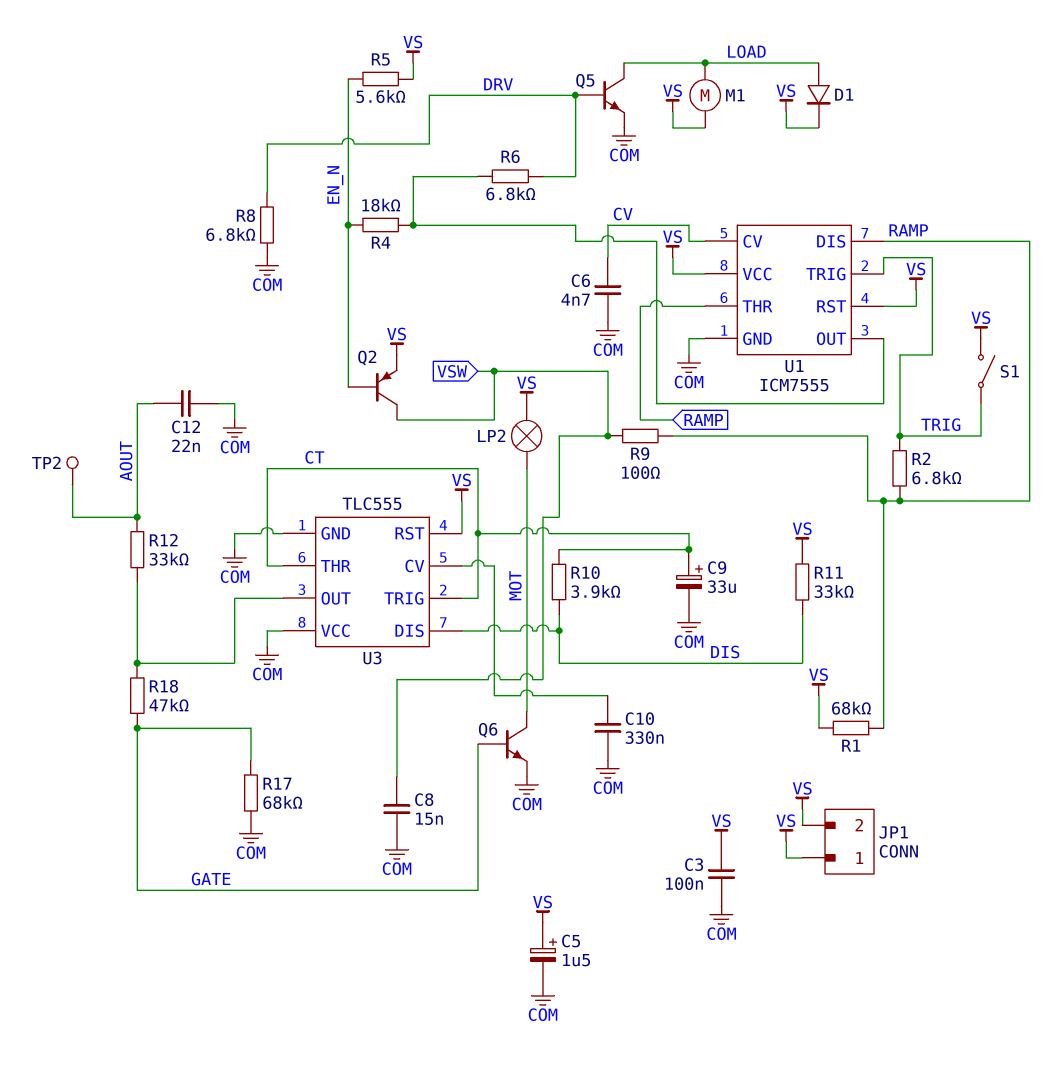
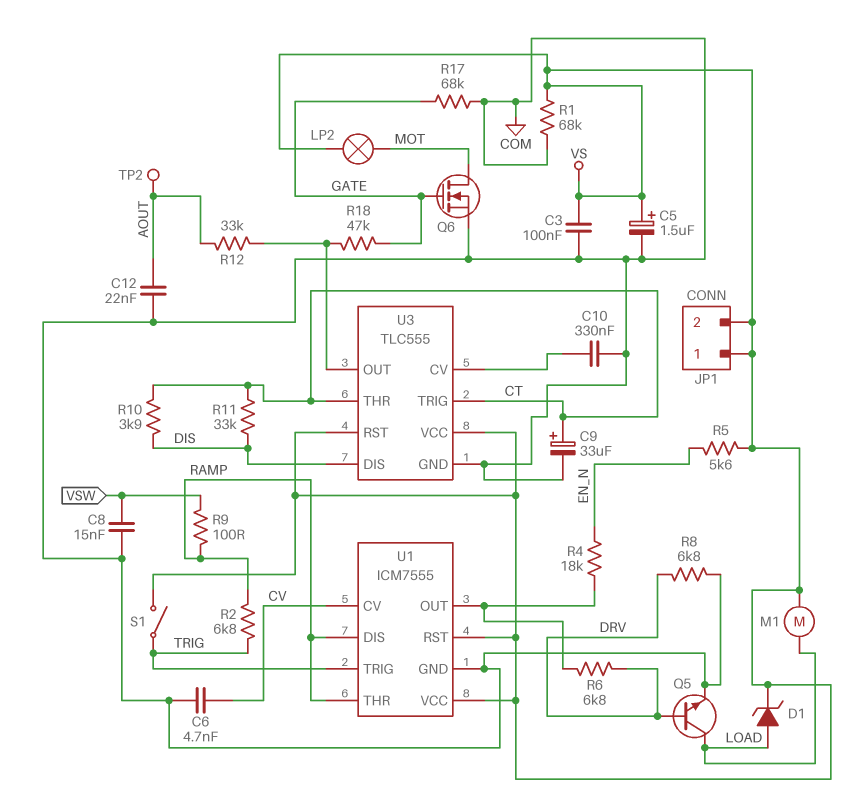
D1: diode (A LOAD, K VS) -> zener (A LOAD, K VS)
Q2: PNP (B EN_N, C VSW, E VS) -> none
Q6: NPN (B GATE, C MOT, E COM) -> NMOS (G GATE, D MOT, S COM)
R1: 68k (RAMP, VS) -> 68k (COM, VS)
R11: 33k (DIS, VS) -> 33k (CT, DIS)
U3 pin VCC: COM -> VS

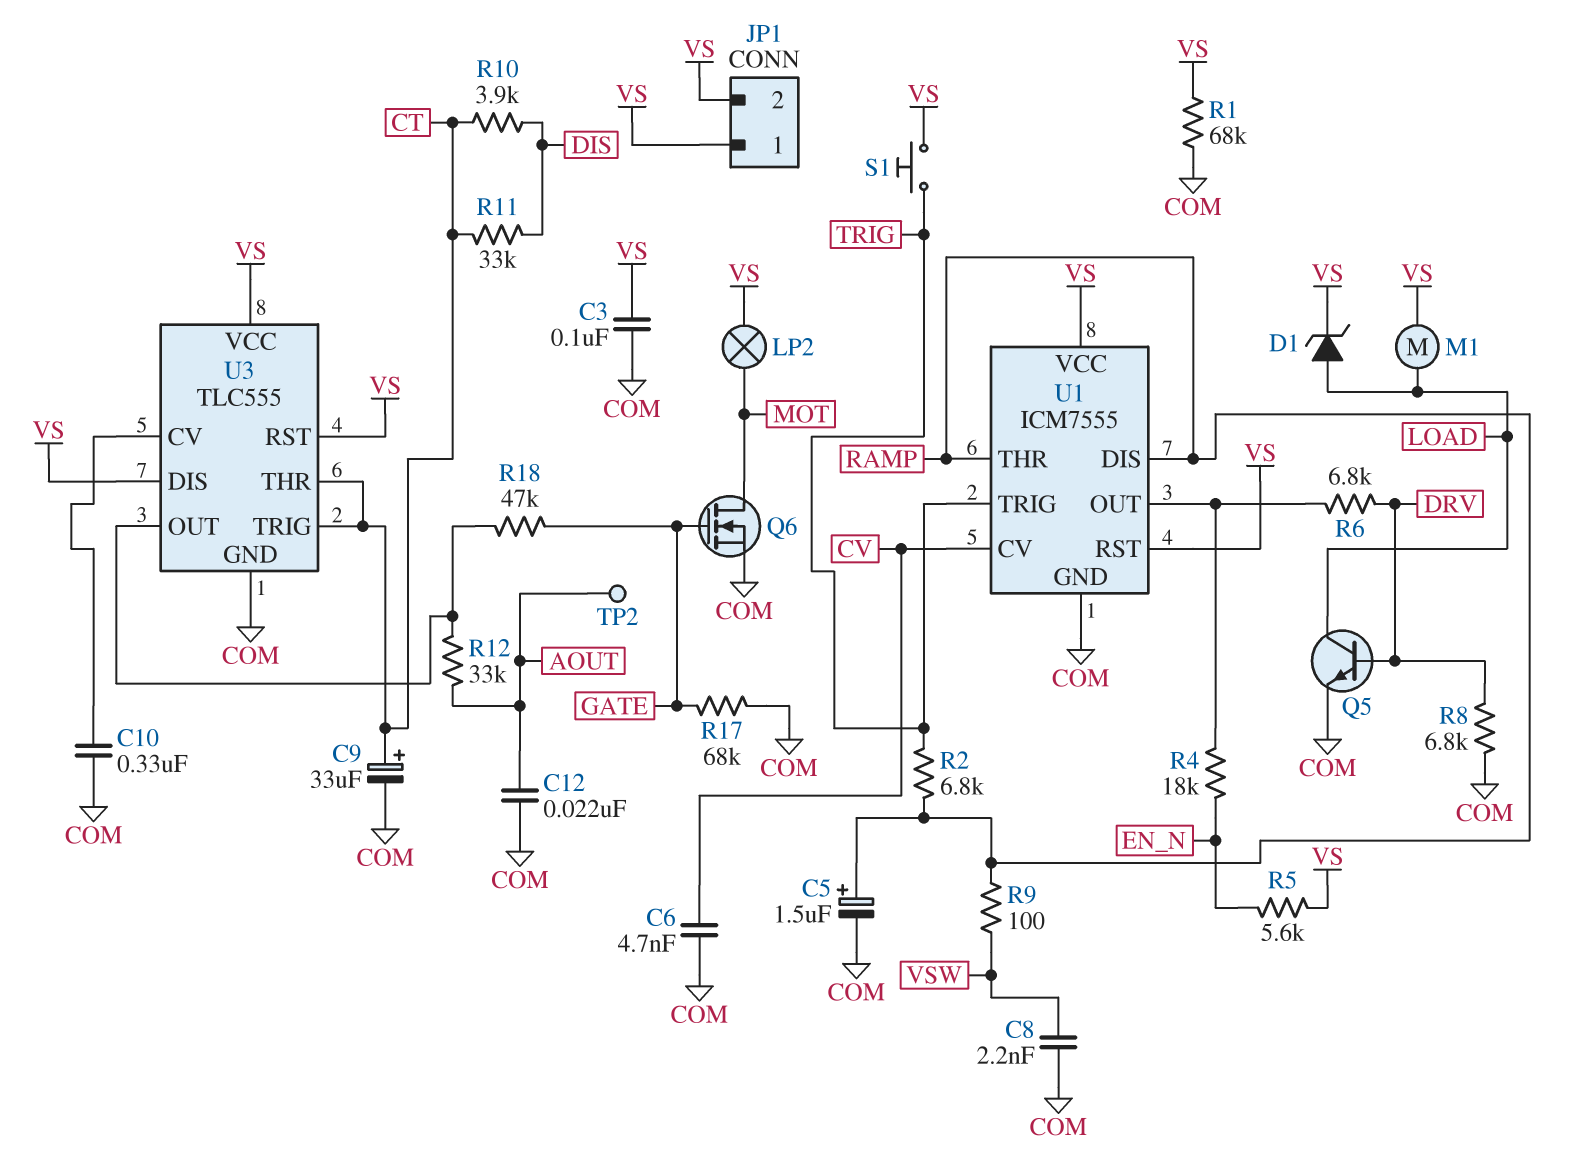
C5: 1.5uF (plus VS, minus COM) -> 1.5uF (plus RAMP, minus COM)
C8: 15nF (COM, VSW) -> 2.2nF (COM, VSW)
S1: switch (TRIG, VS) -> button (TRIG, VS)
U3 pin DIS: DIS -> VS

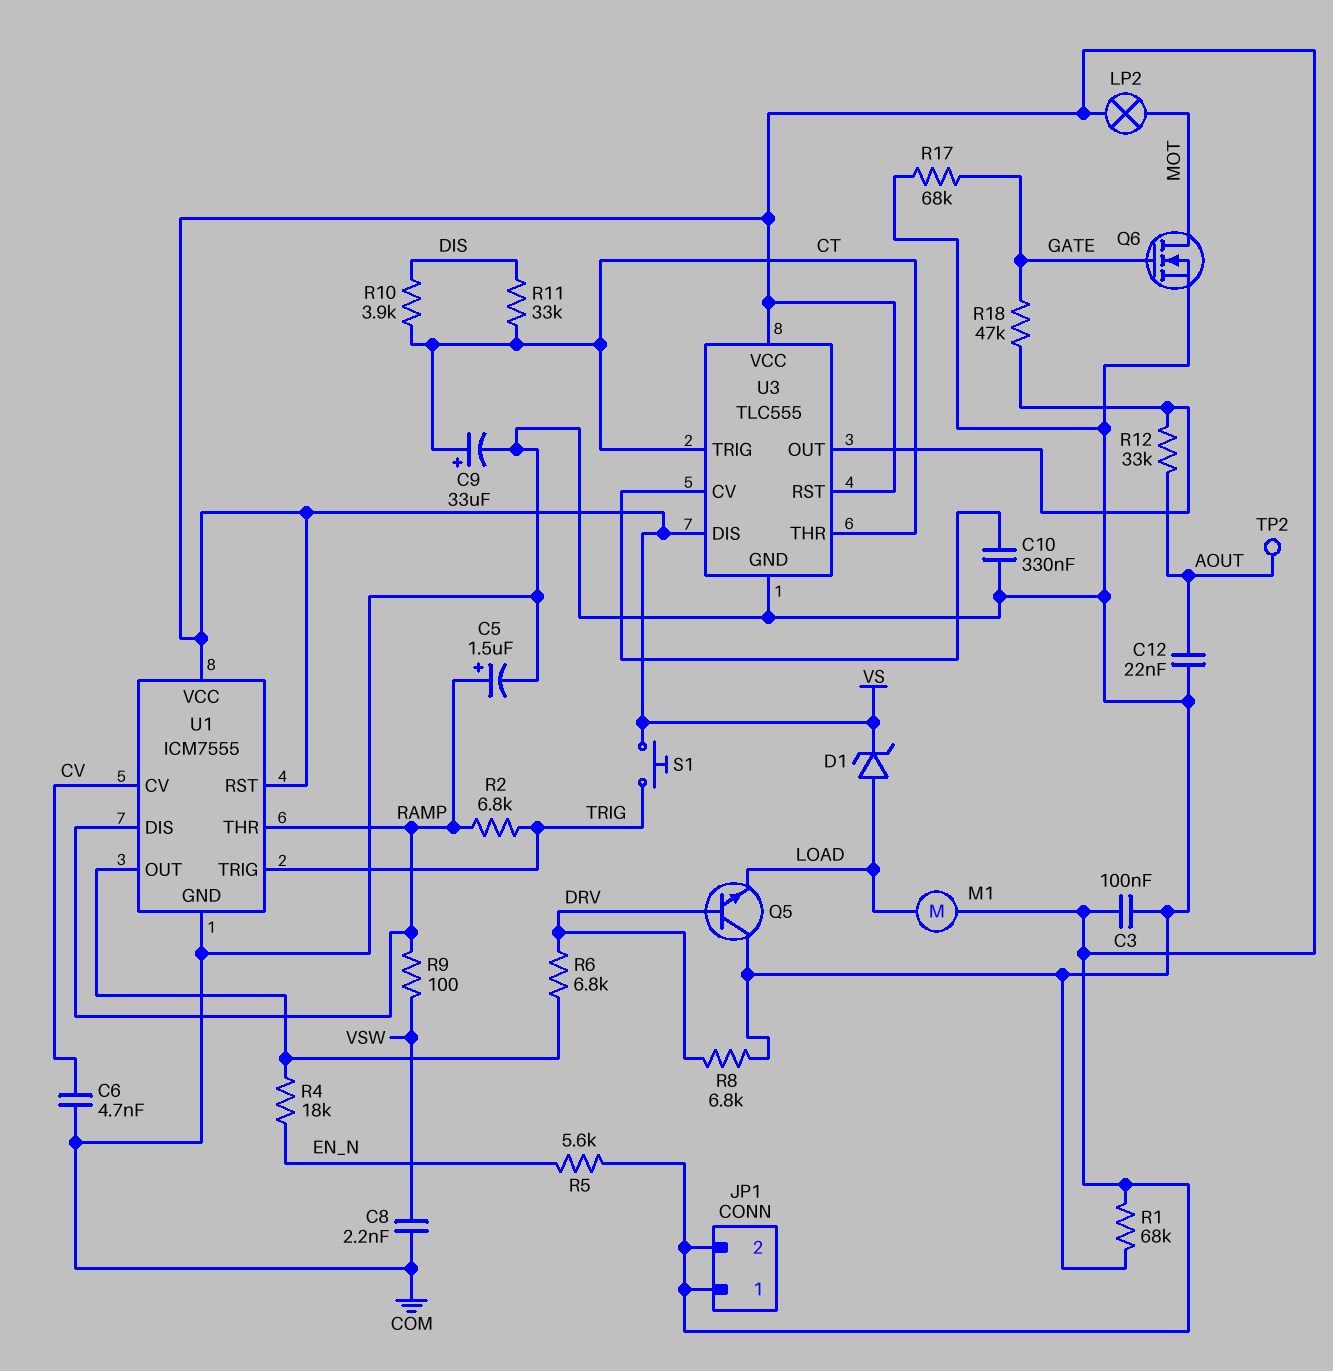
Q5: NPN (B DRV, C LOAD, E COM) -> NPN (B DRV, C COM, E LOAD)

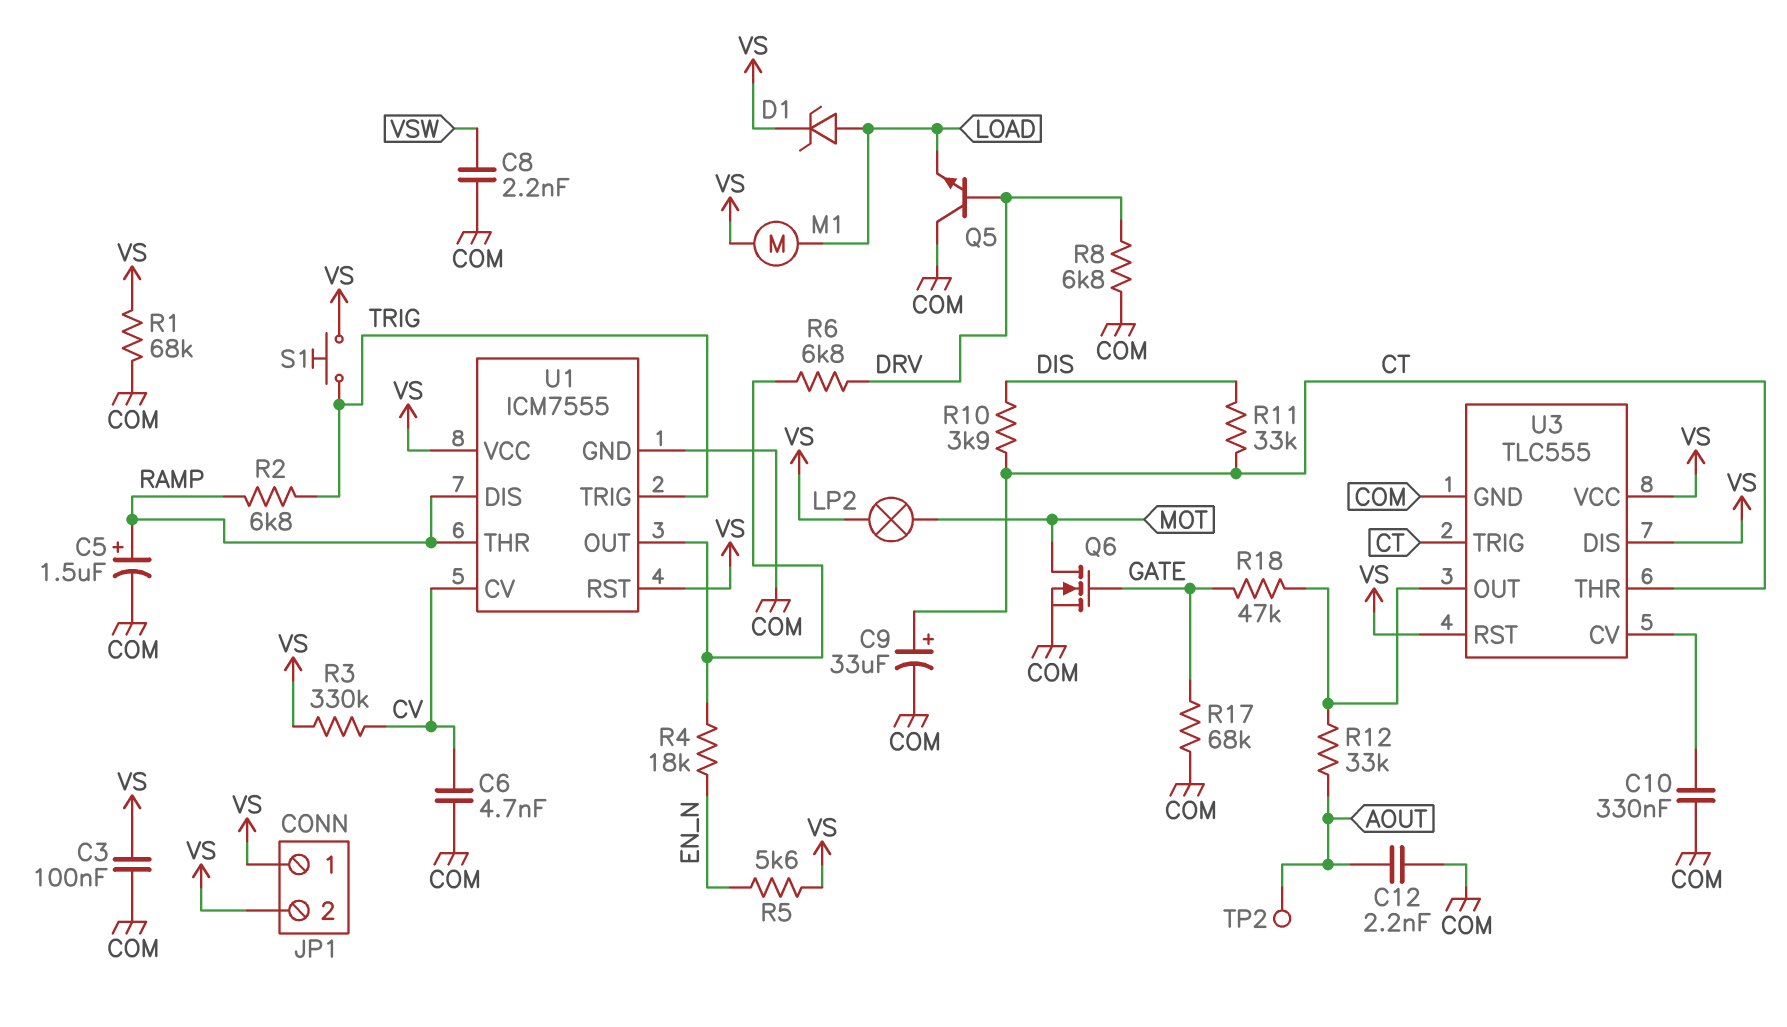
C12: 22nF (AOUT, COM) -> 2.2nF (AOUT, COM)
R3: none -> 330k (CV, VS)
R9: 100 (RAMP, VSW) -> none

